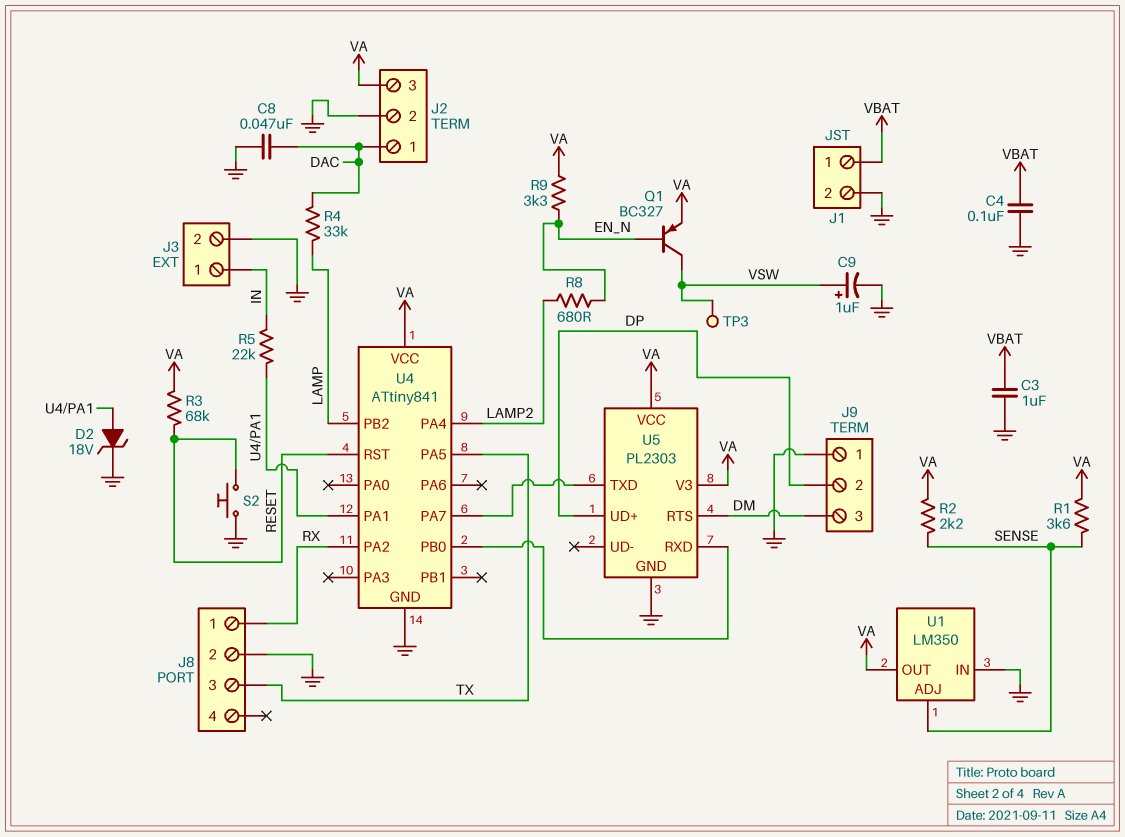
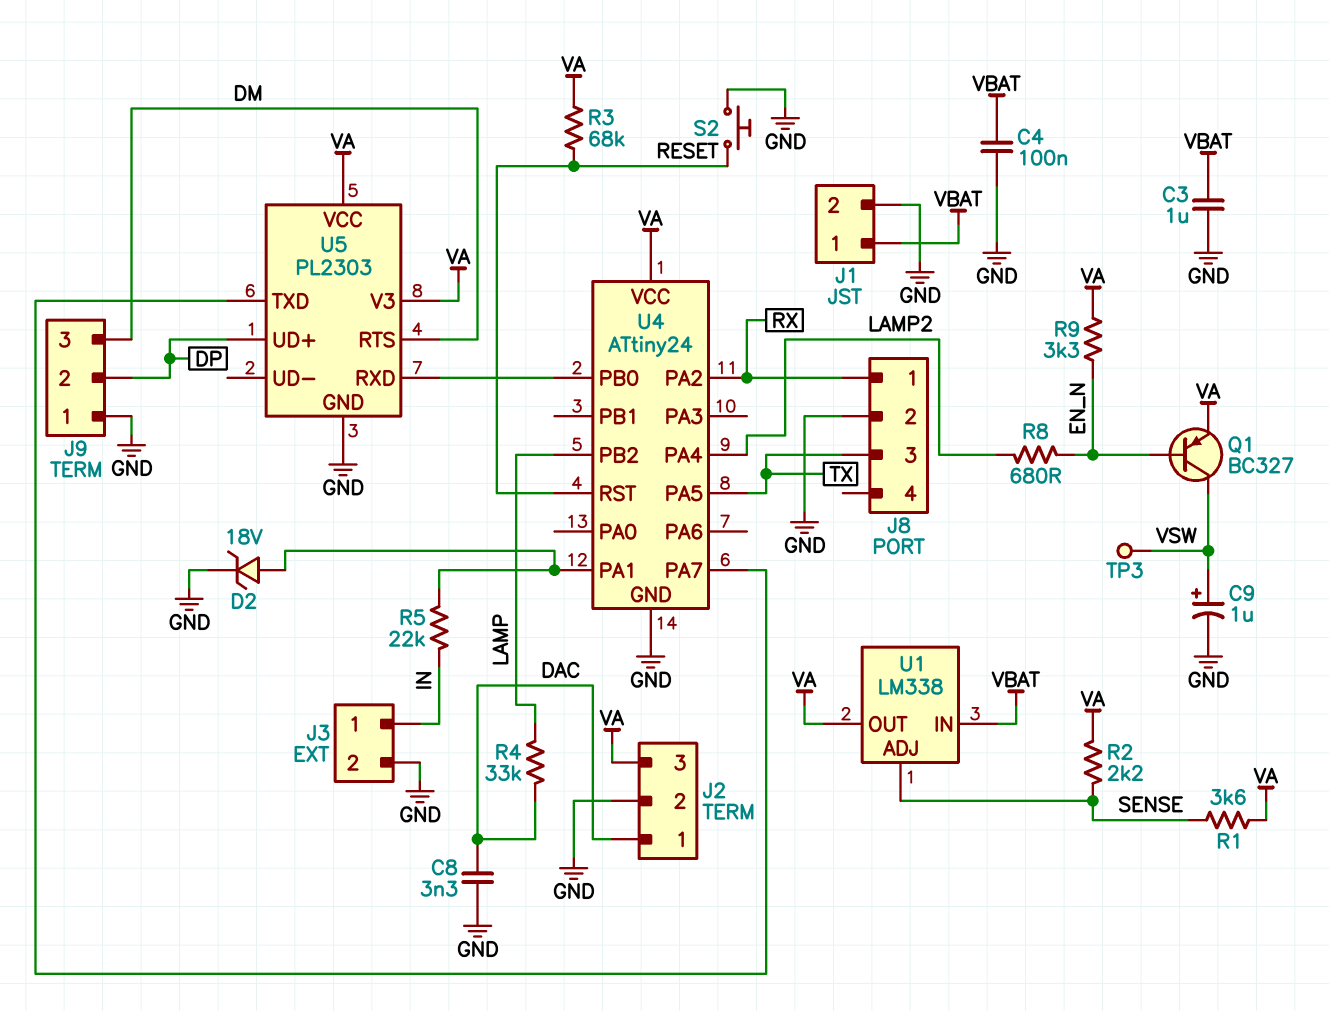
C8: 47nF (DAC, GND) -> 3.3nF (DAC, GND)
U1: LM350 -> LM338
U1 pin IN: GND -> VBAT
U4: ATtiny841 -> ATtiny24

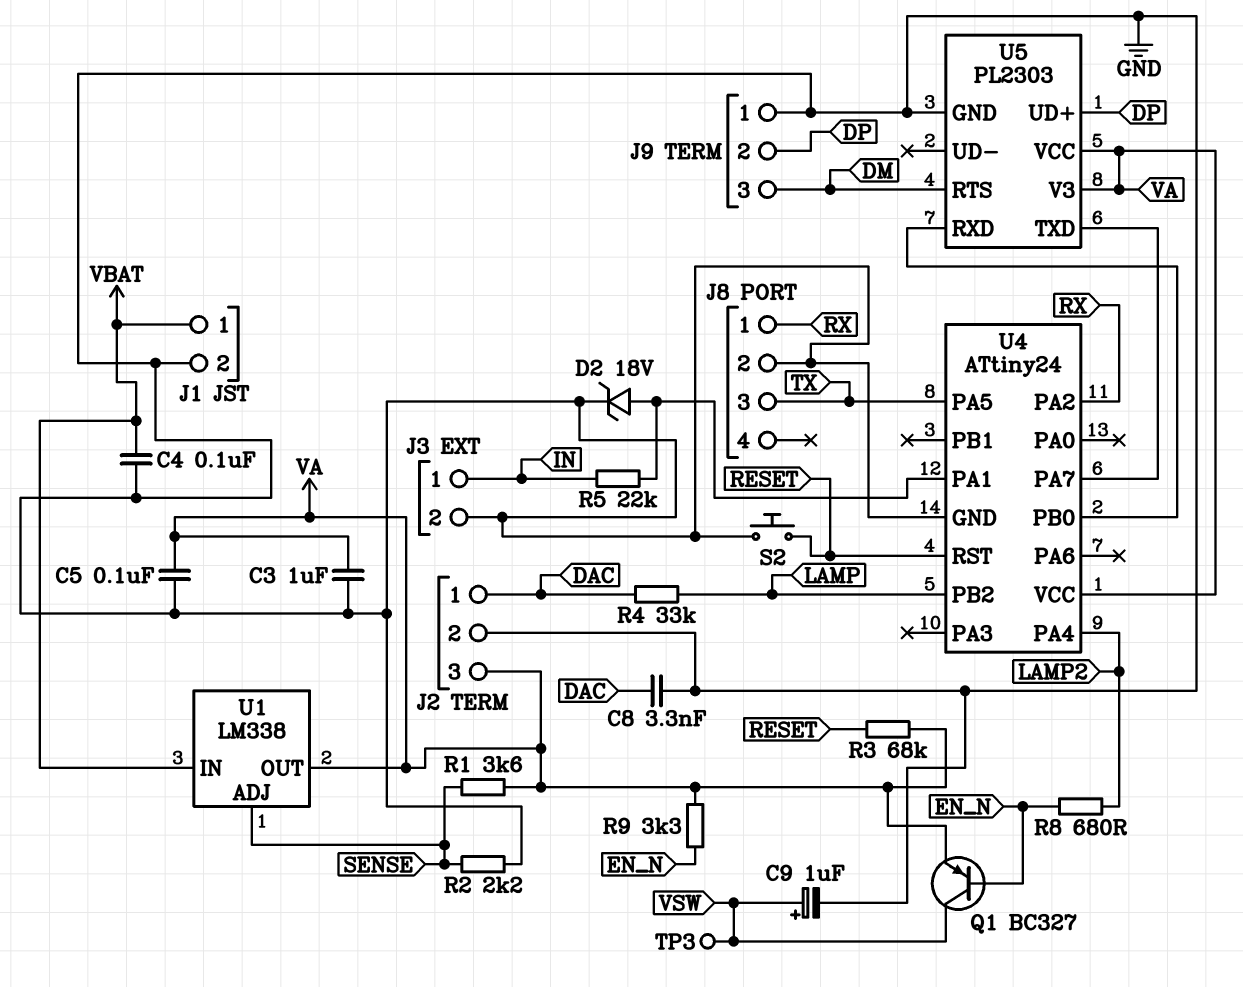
C3: 1uF (GND, VBAT) -> 1uF (GND, VA)
C5: none -> 100nF (GND, VA)
R2: 2.2k (SENSE, VA) -> 2.2k (GND, SENSE)

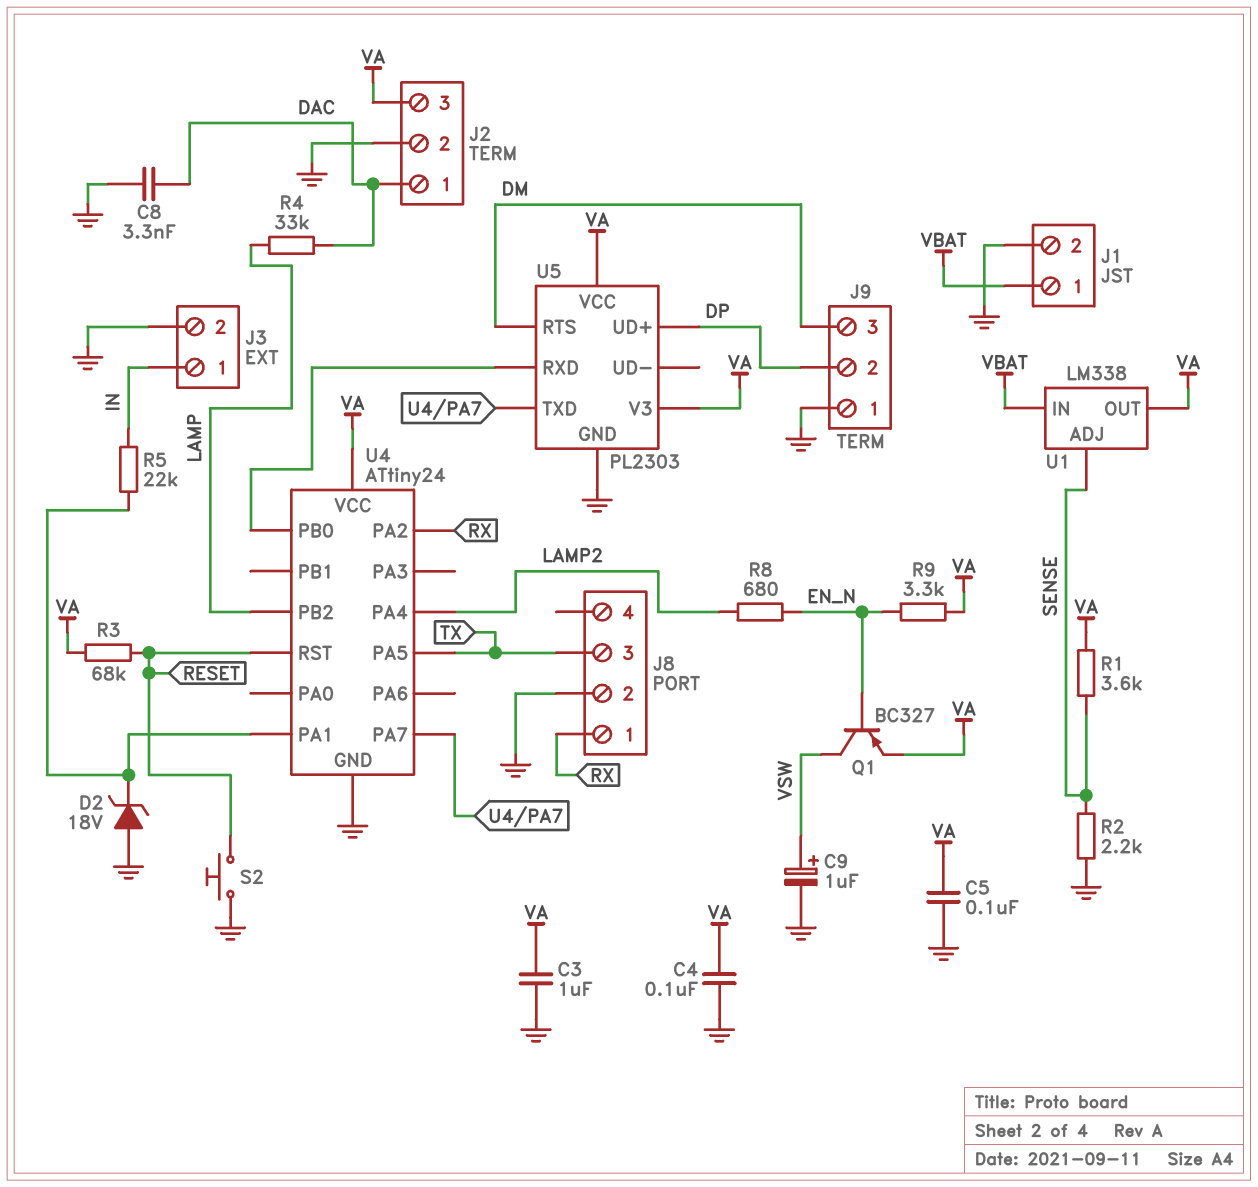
C4: 100nF (GND, VBAT) -> 100nF (GND, VA)
D2: zener 18V (A U4/PA1, K GND) -> zener 18V (A GND, K U4/PA1)
TP3: test point (VSW) -> none

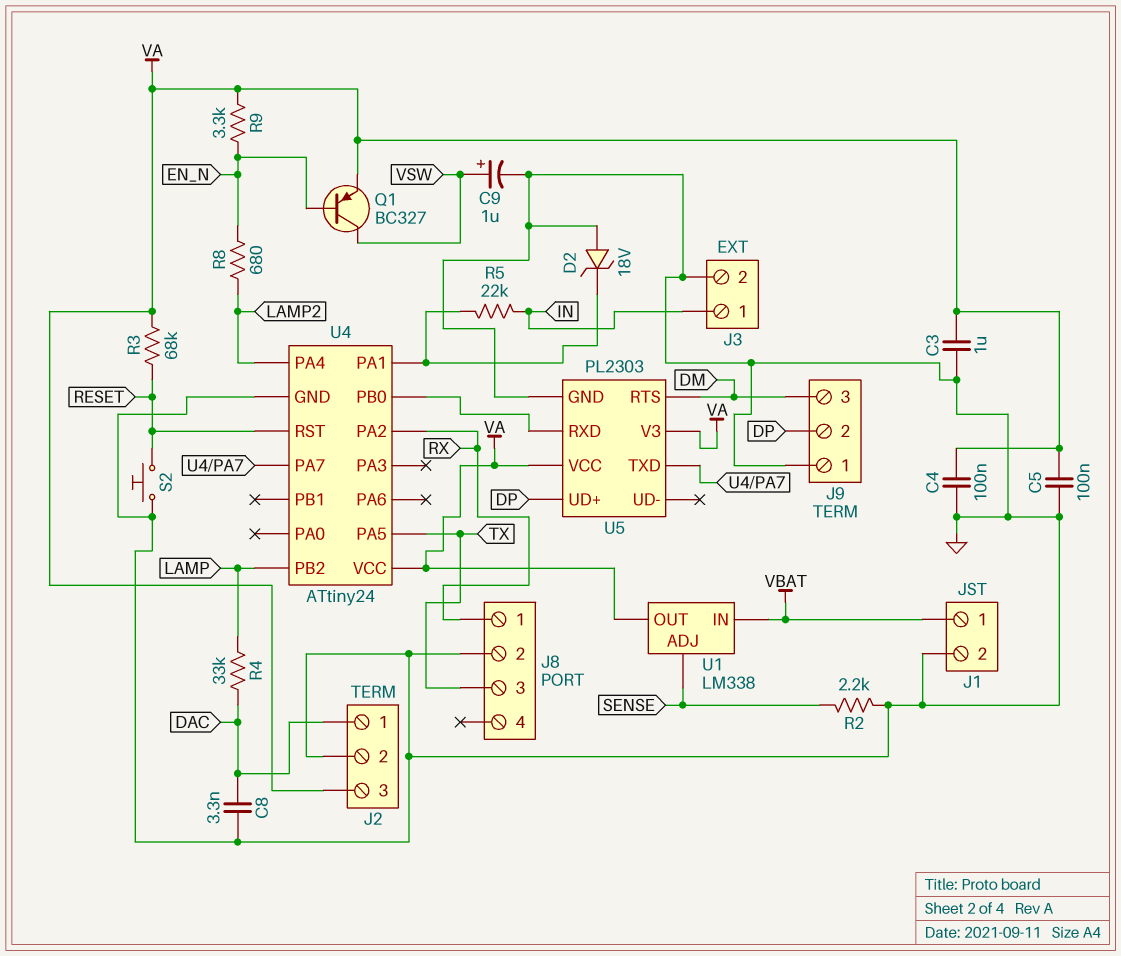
R1: 3.6k (SENSE, VA) -> none

